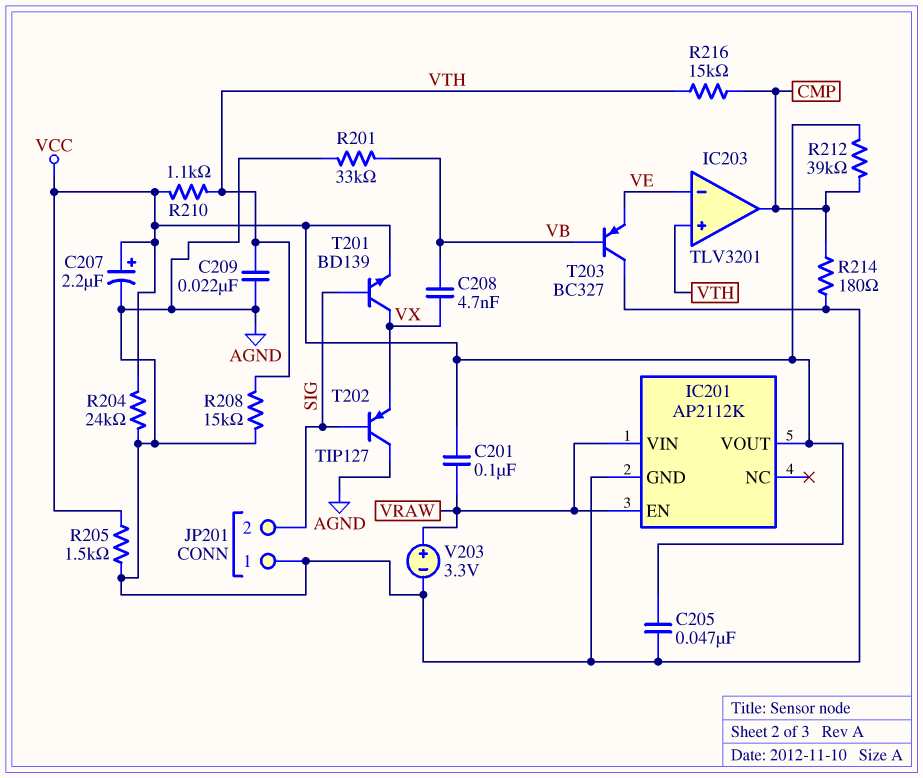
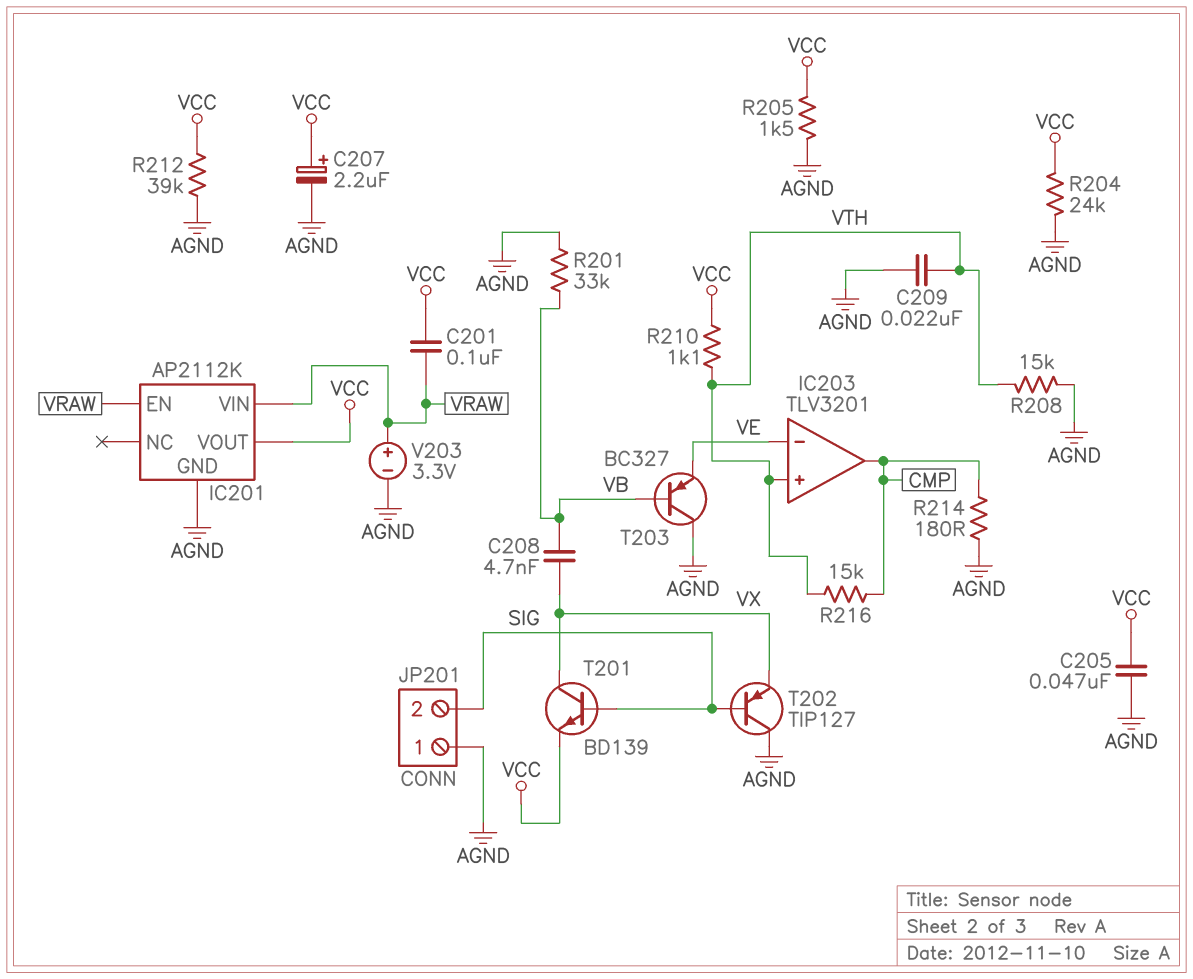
R212: 39k (CMP, VCC) -> 39k (AGND, VCC)

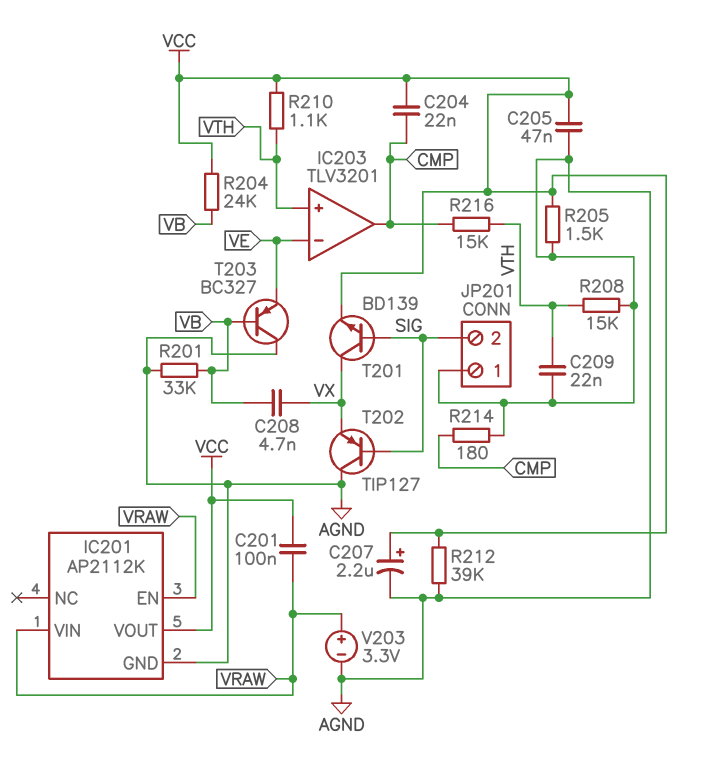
C204: none -> 22nF (CMP, VCC)
R204: 24k (AGND, VCC) -> 24k (VB, VCC)

